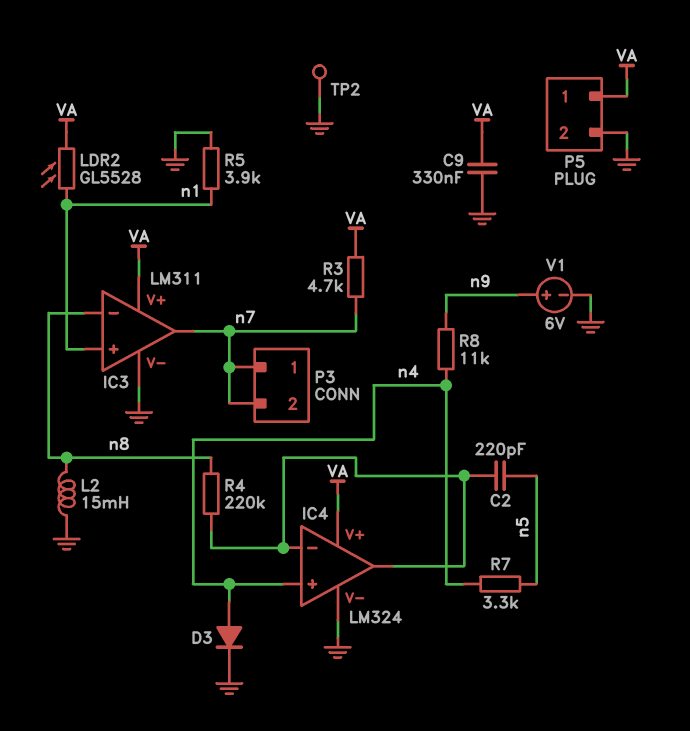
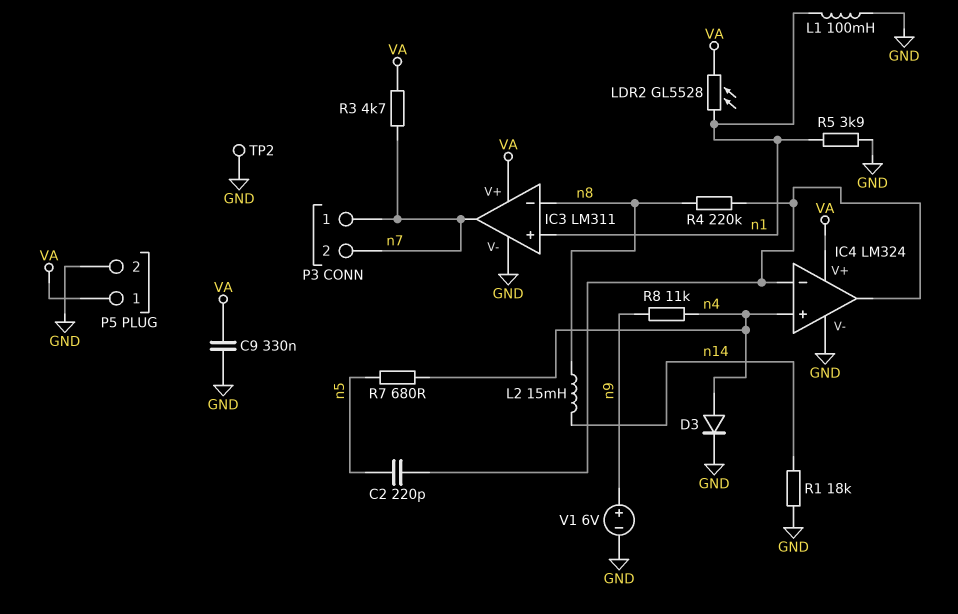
L1: none -> 100mH (GND, n1)
L2: 15mH (GND, n8) -> 15mH (n8, n14)
R1: none -> 18k (GND, n14)
R7: 3.3k (n4, n5) -> 680 (n4, n5)

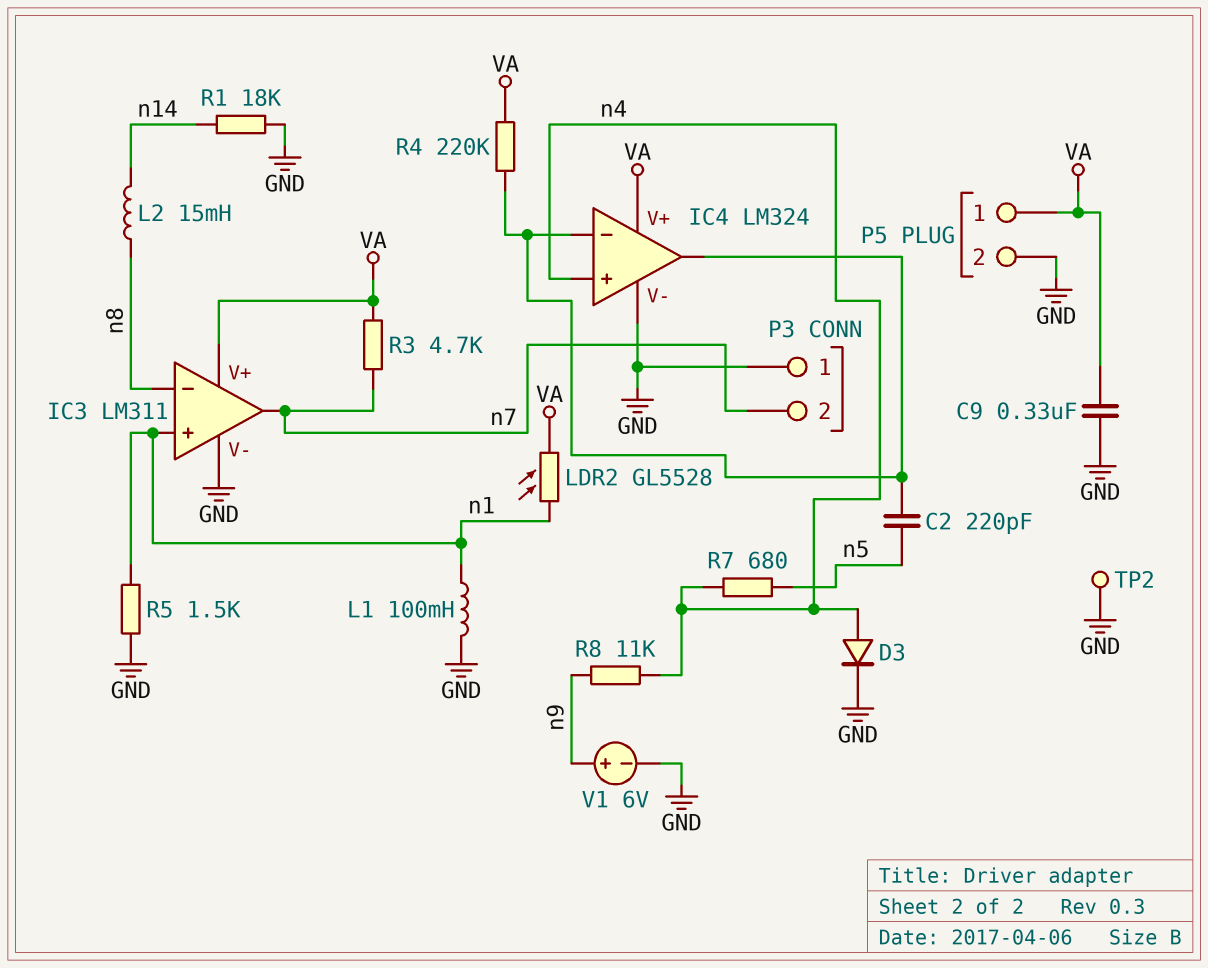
P3 pin 1: n7 -> GND
R4: 220k (IC4/in-, n8) -> 220k (IC4/in-, VA)
R5: 3.9k (GND, n1) -> 1.5k (GND, n1)

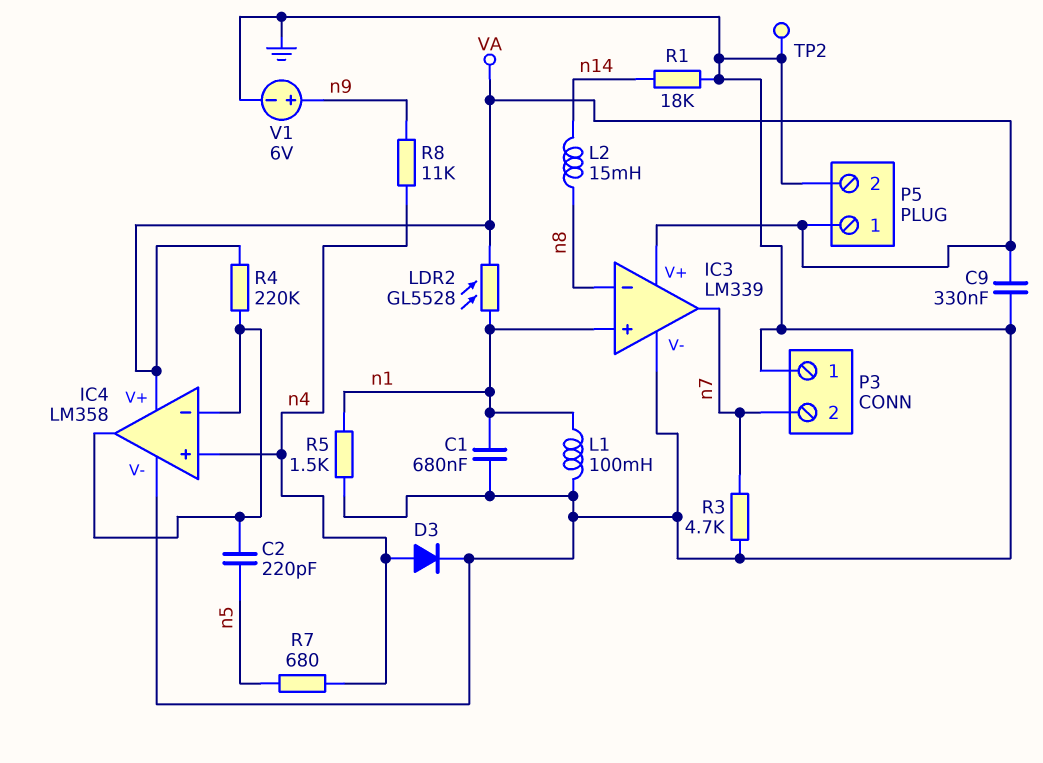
C1: none -> 680nF (GND, n1)
IC3: LM311 -> LM339
IC4: LM324 -> LM358
R3: 4.7k (VA, n7) -> 4.7k (GND, n7)

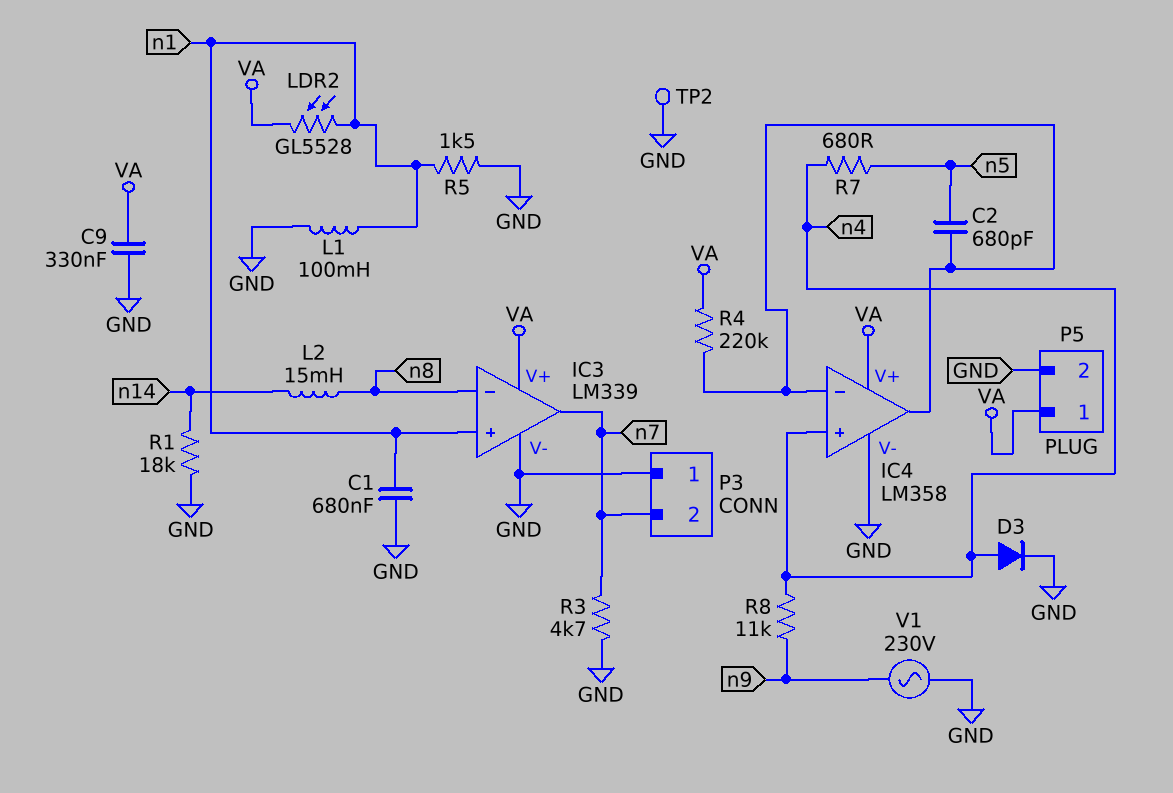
C2: 220pF (IC4/in-, n5) -> 680pF (IC4/in-, n5)
V1: 6V (plus n9, minus GND) -> AC 230V (GND, n9)

